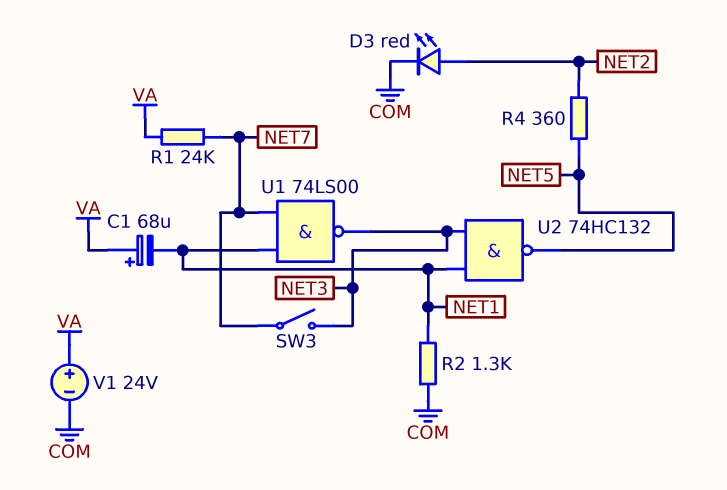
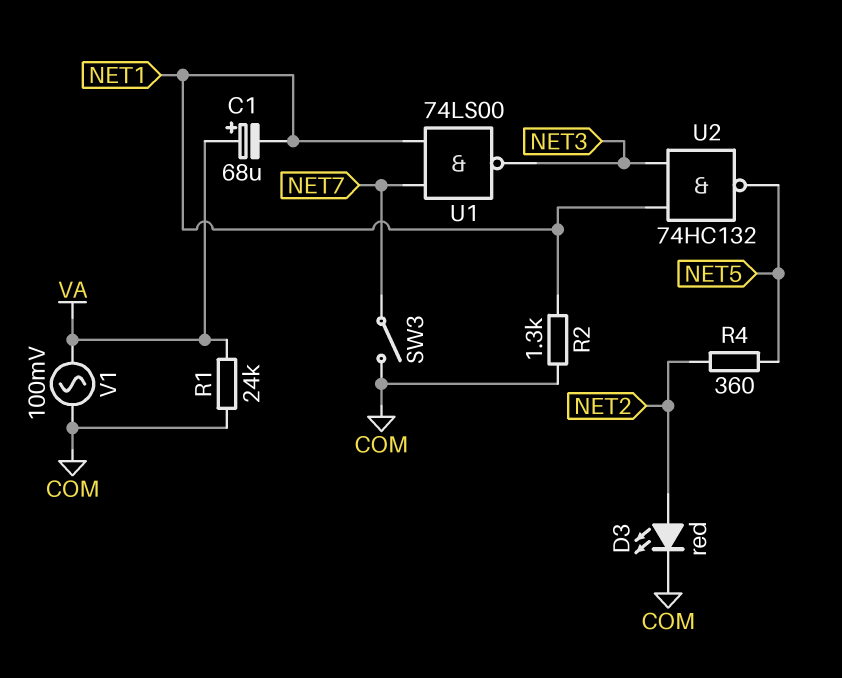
R1: 24k (NET7, VA) -> 24k (COM, VA)
SW3: switch (NET3, NET7) -> switch (COM, NET7)
V1: 24V (plus VA, minus COM) -> AC 100mV (COM, VA)

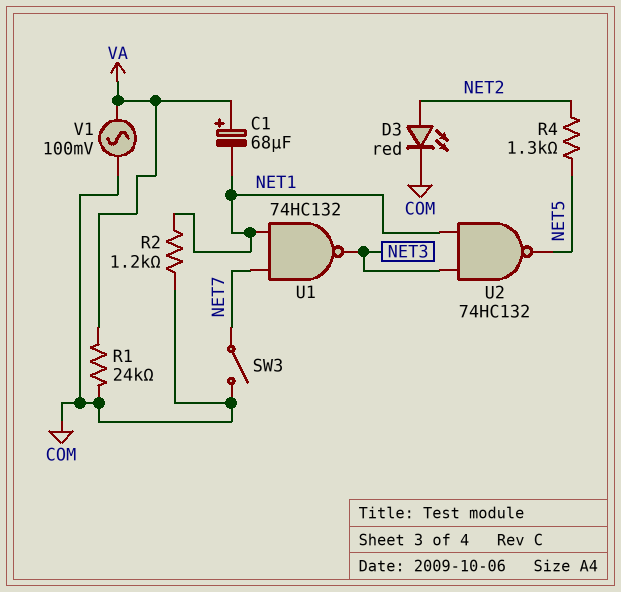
R2: 1.3k (COM, NET1) -> 1.2k (COM, NET1)
R4: 360 (NET2, NET5) -> 1.3k (NET2, NET5)
U1: NAND 74LS00 (in NET1, in NET7, out NET3) -> NAND 74HC132 (in NET1, in NET7, out NET3)

